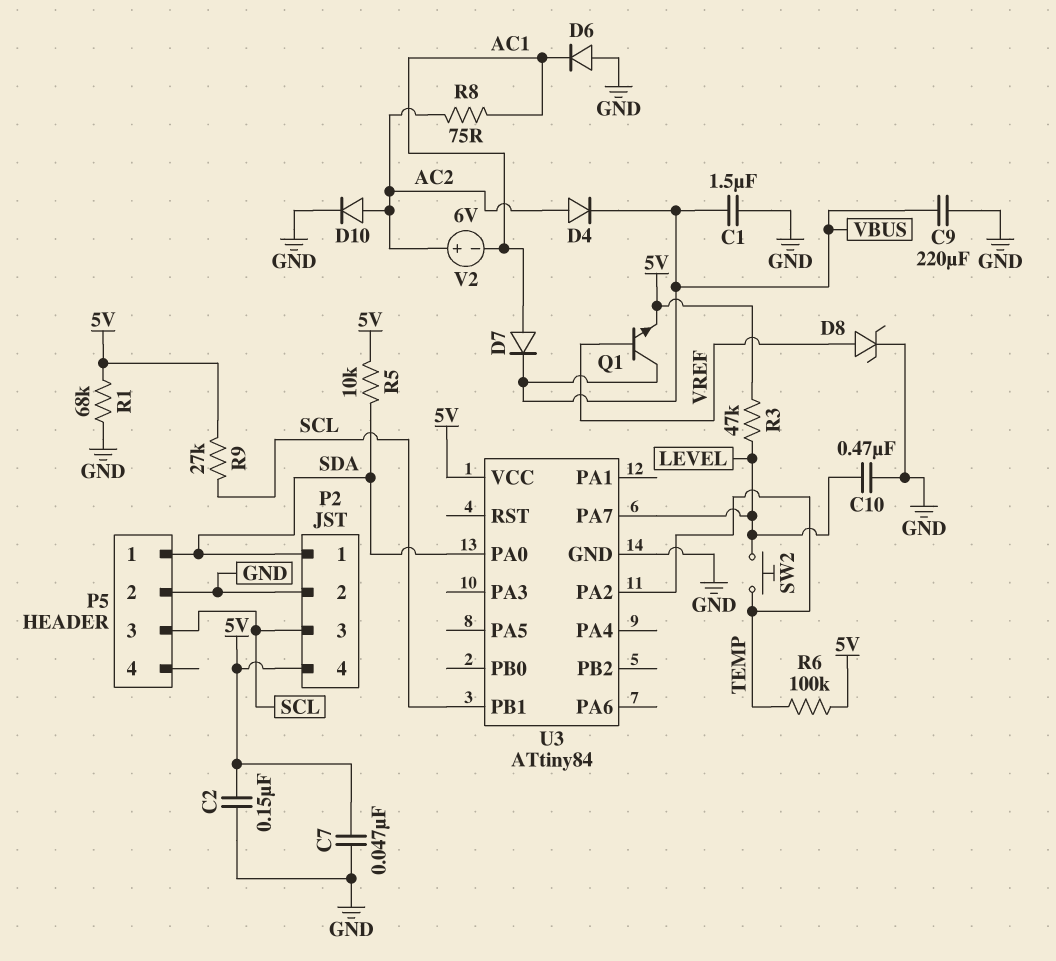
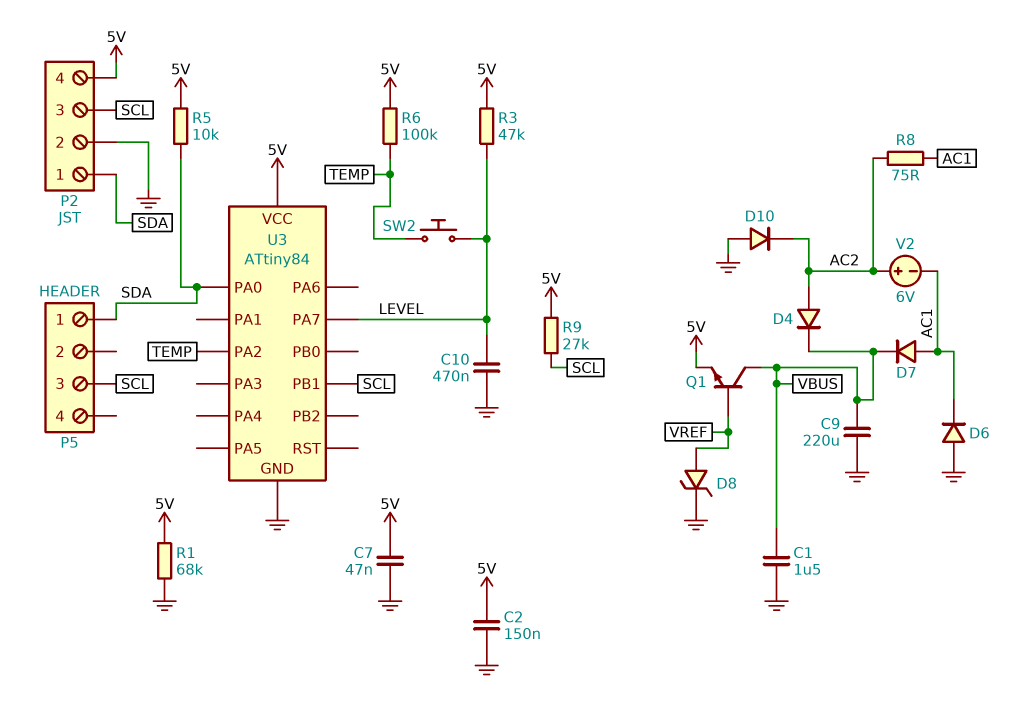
D10: diode (A AC2, K GND) -> diode (A GND, K AC2)
P5 pin 2: GND -> none

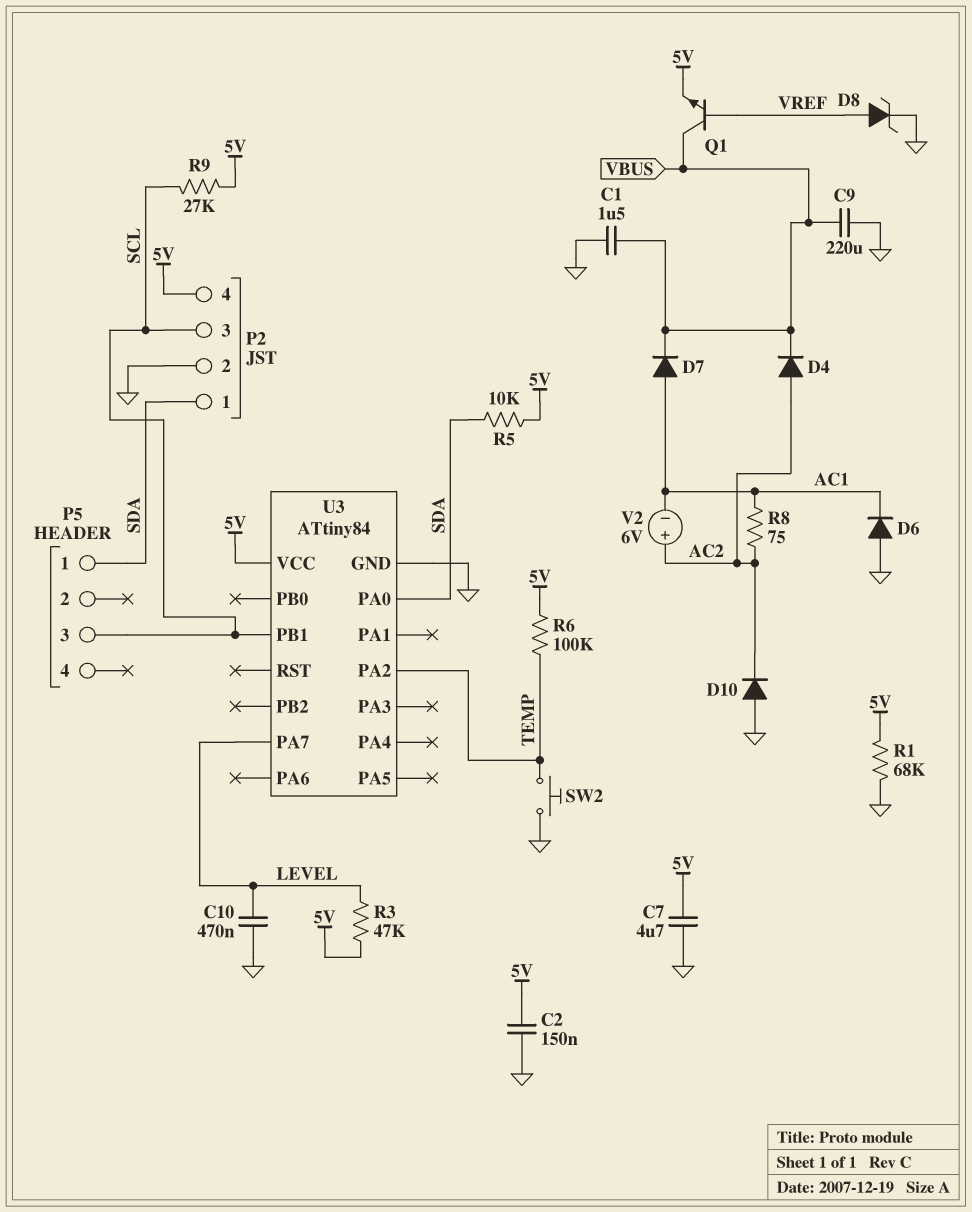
C7: 47nF (5V, GND) -> 4.7uF (5V, GND)
SW2: button (LEVEL, TEMP) -> button (GND, TEMP)

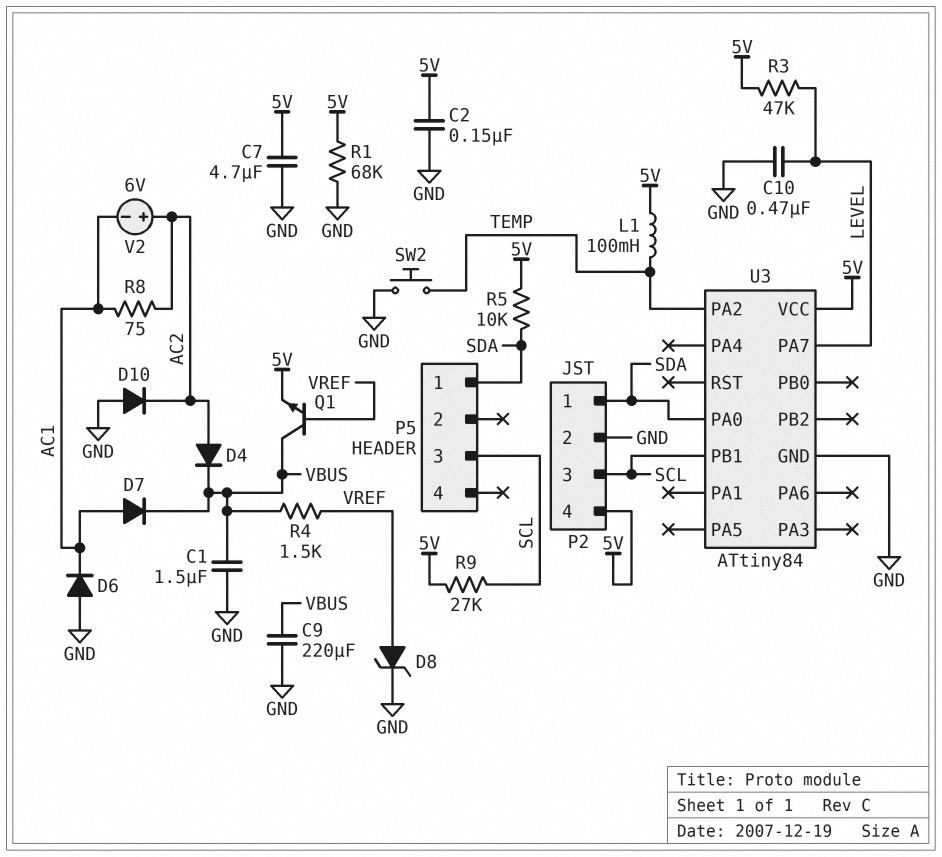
L1: none -> 100mH (5V, TEMP)
R4: none -> 1.5k (VBUS, VREF)
R6: 100k (5V, TEMP) -> none

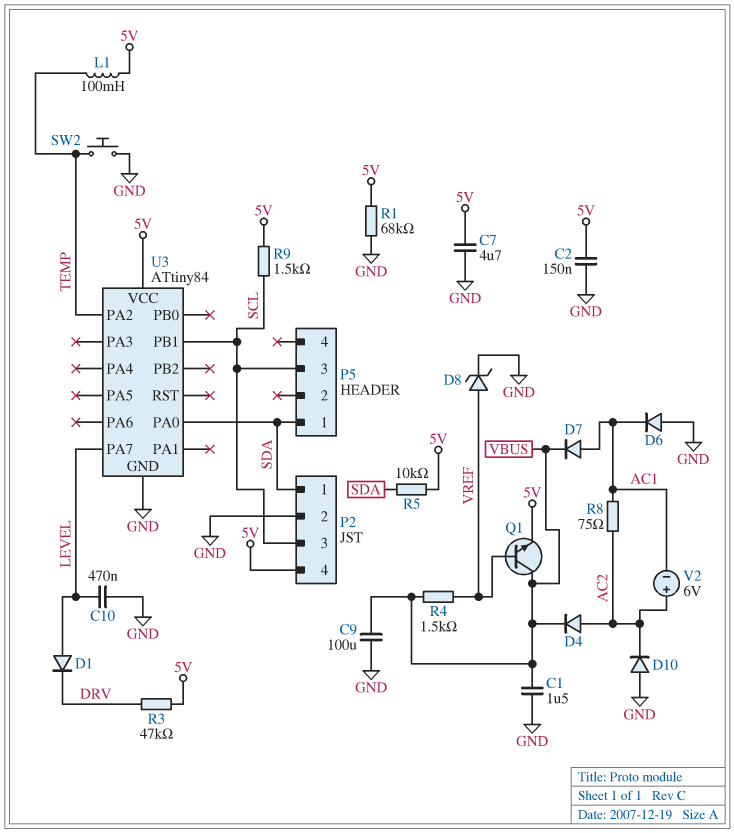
C9: 220uF (GND, VBUS) -> 100uF (GND, VBUS)
D1: none -> diode (A LEVEL, K DRV)
R3: 47k (5V, LEVEL) -> 47k (5V, DRV)
R9: 27k (5V, SCL) -> 1.5k (5V, SCL)

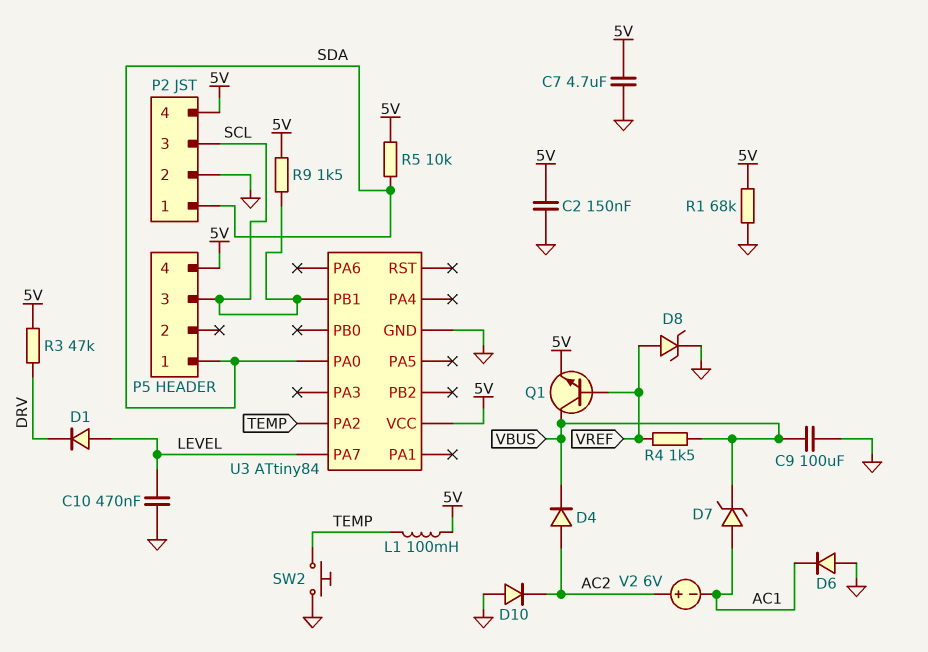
C1: 1.5uF (GND, VBUS) -> none
D7: diode (A AC1, K VBUS) -> zener (A AC1, K VBUS)
P5 pin 4: none -> 5V
R8: 75 (AC1, AC2) -> none

